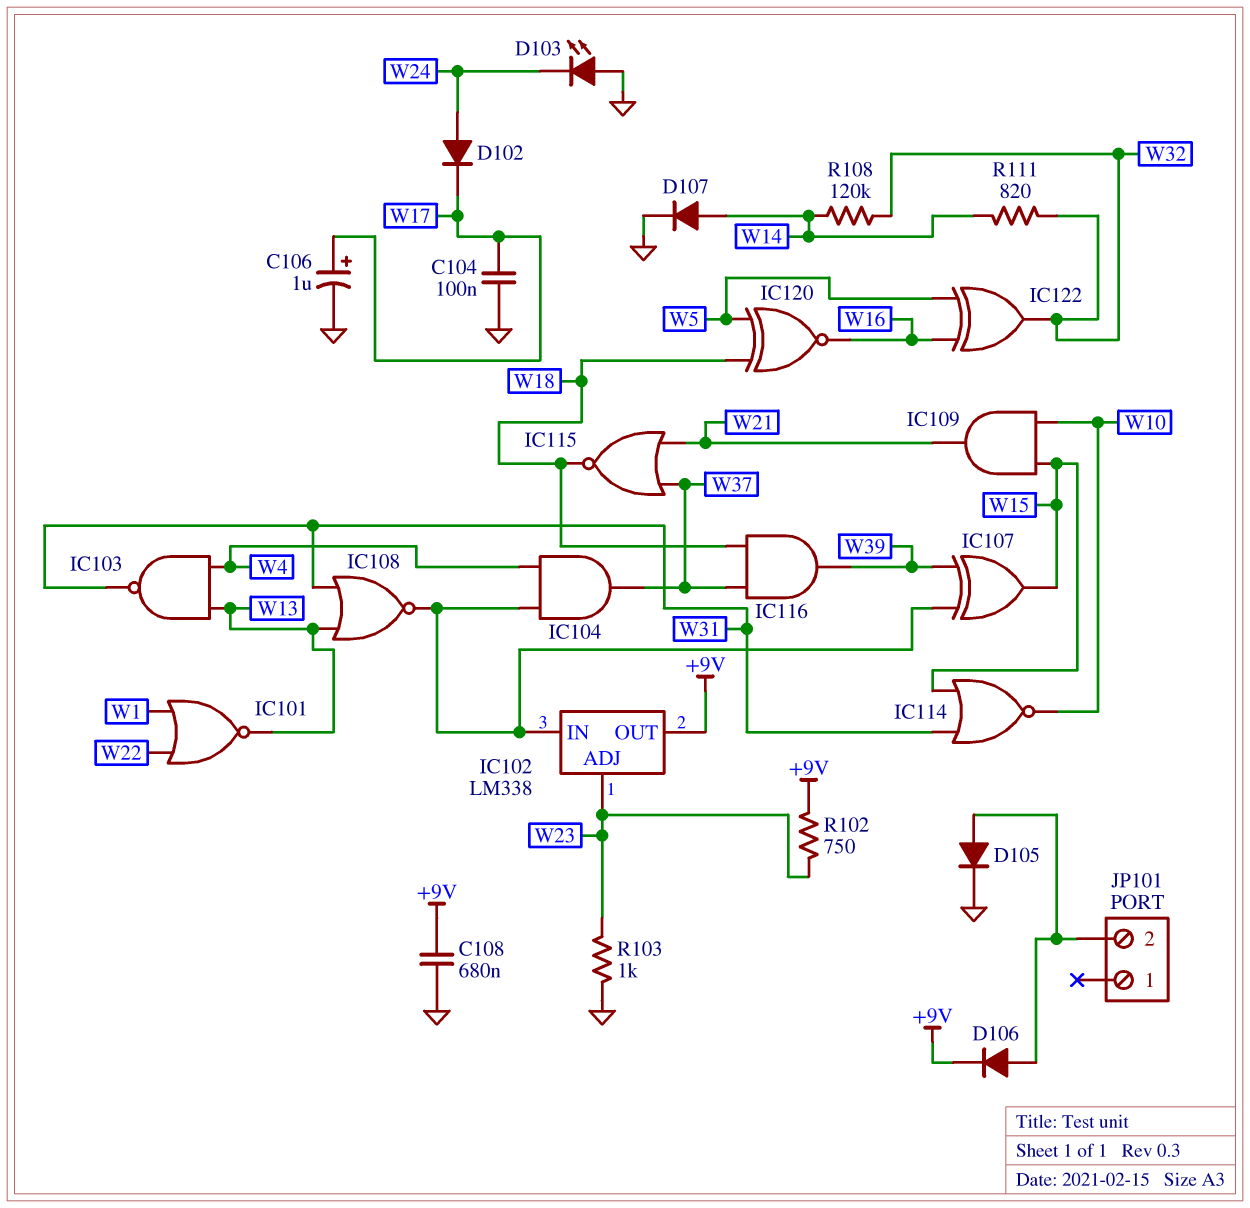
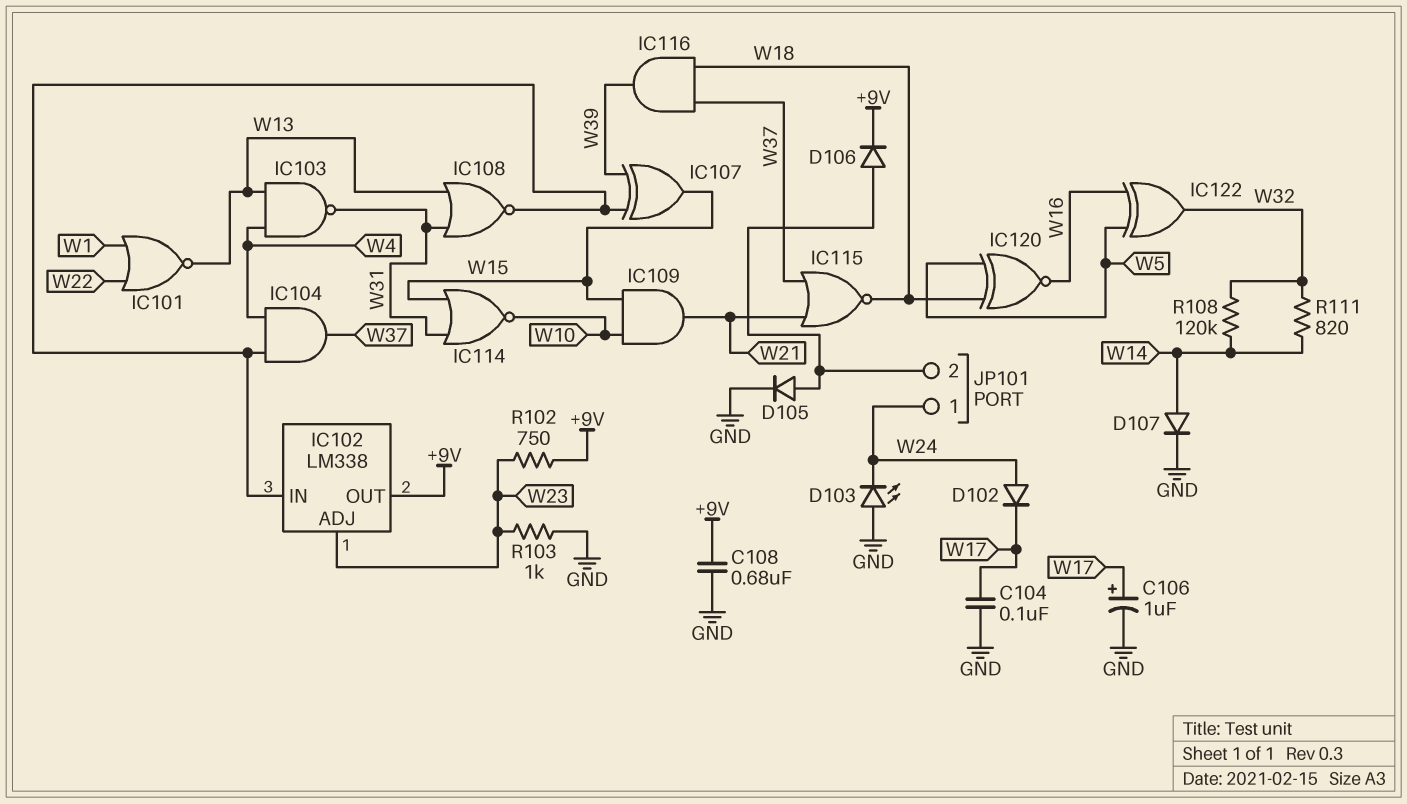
JP101 pin 1: none -> W24

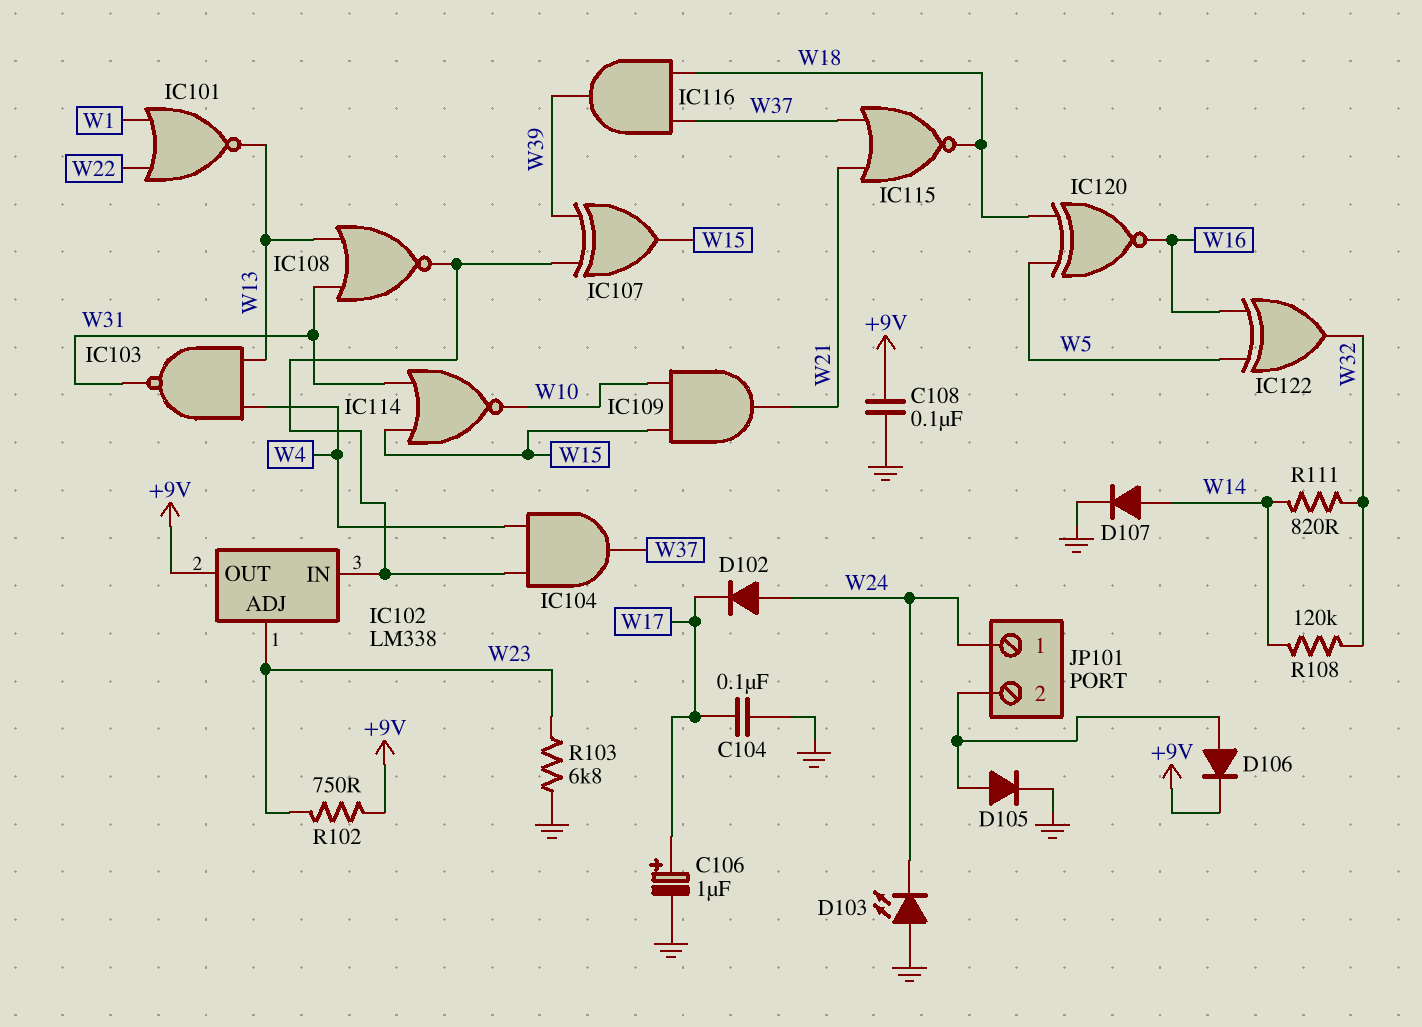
C108: 680nF (+9V, GND) -> 100nF (+9V, GND)
R103: 1k (GND, W23) -> 6.8k (GND, W23)

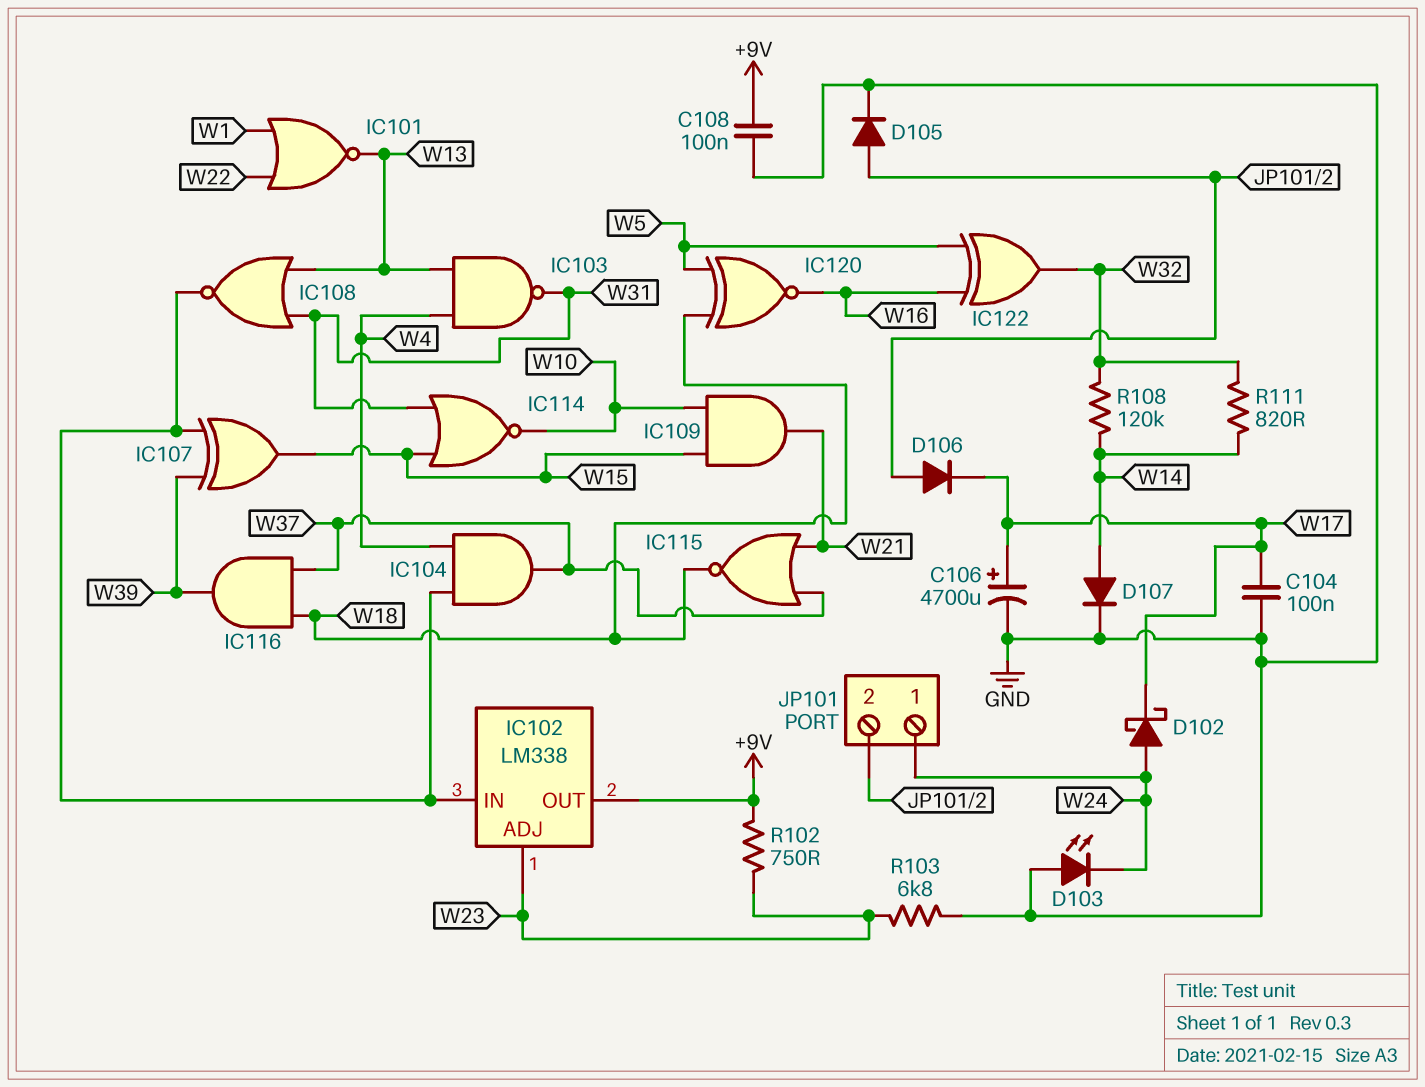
C106: 1uF (plus W17, minus GND) -> 4700uF (plus W17, minus GND)
D102: diode (A W24, K W17) -> schottky (A W24, K W17)
D106: diode (A JP101/2, K +9V) -> diode (A JP101/2, K W17)

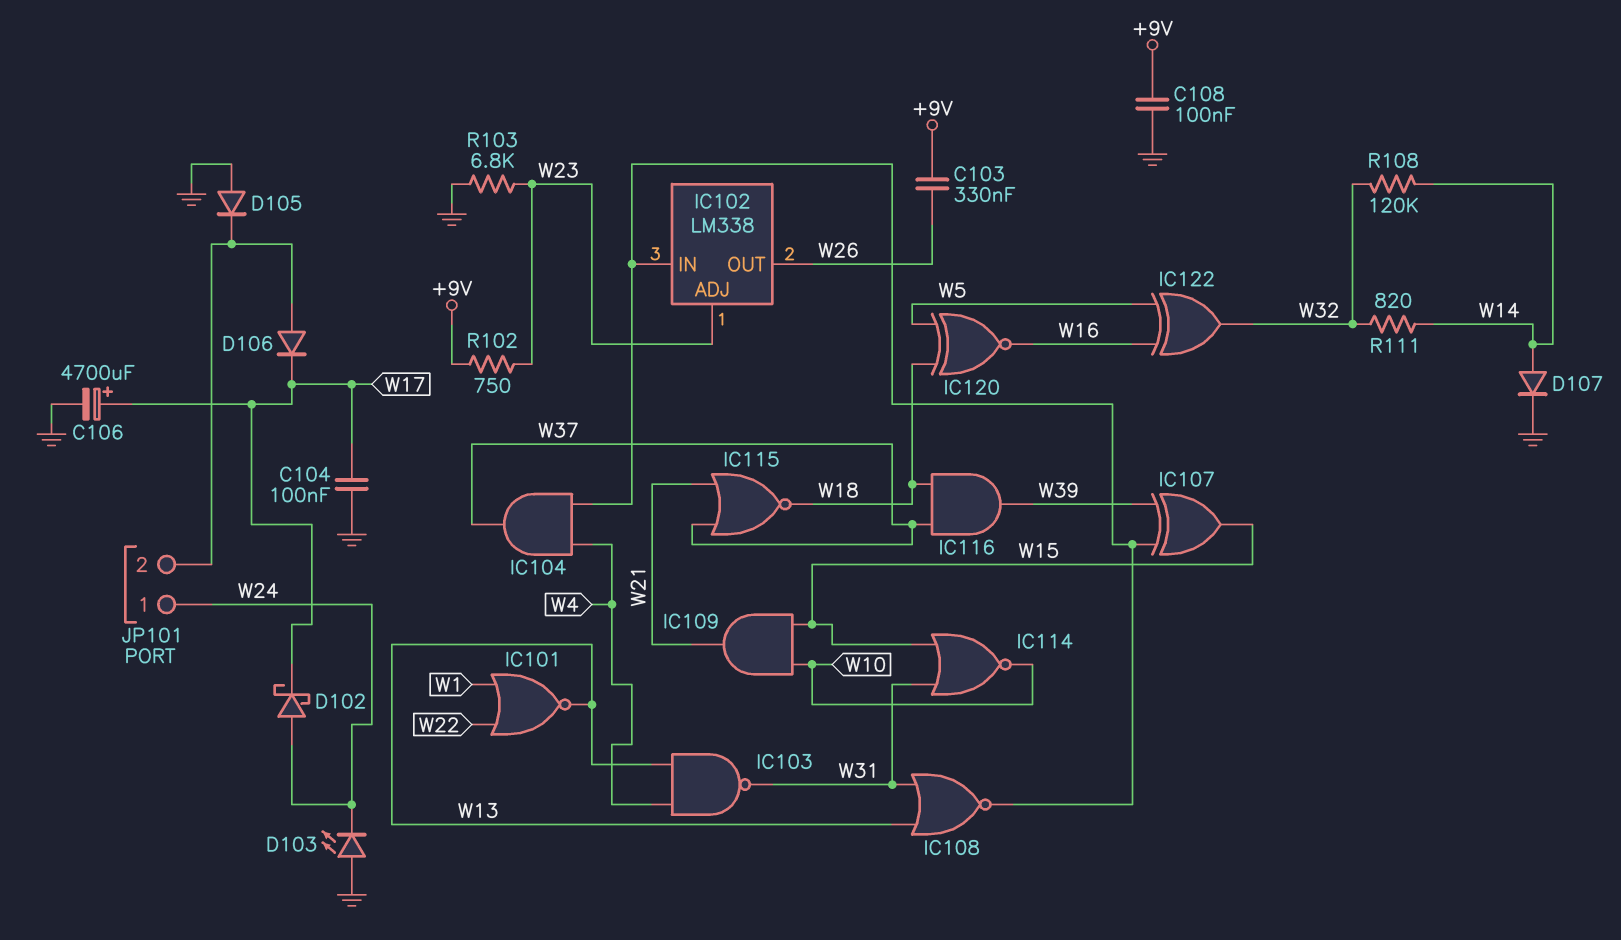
C103: none -> 330nF (+9V, W26)
D105: diode (A JP101/2, K GND) -> diode (A GND, K JP101/2)
IC102 pin OUT: +9V -> W26

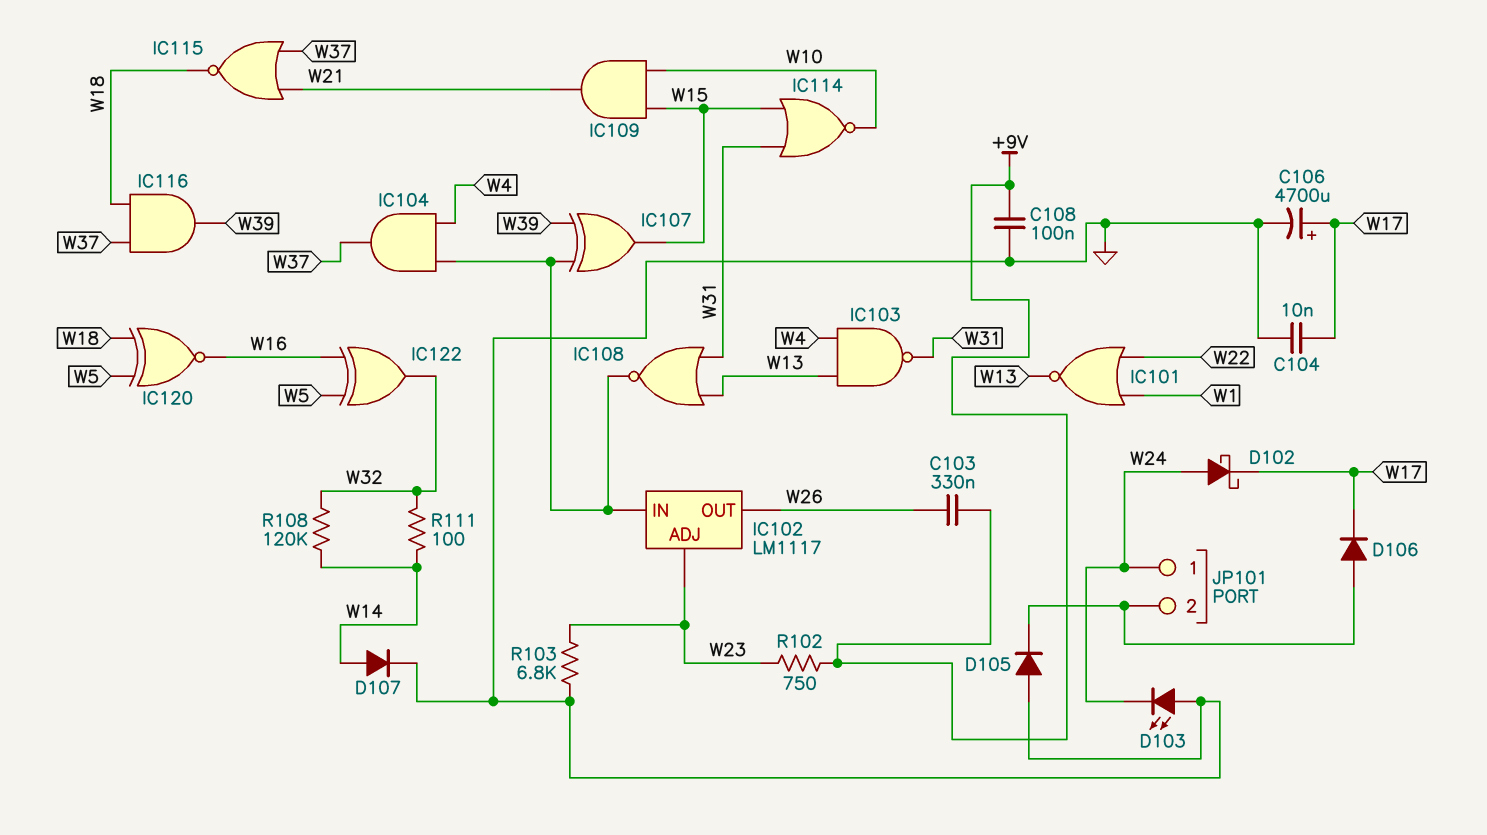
C104: 100nF (GND, W17) -> 10nF (GND, W17)
IC102: LM338 -> LM1117
R111: 820 (W14, W32) -> 100 (W14, W32)

